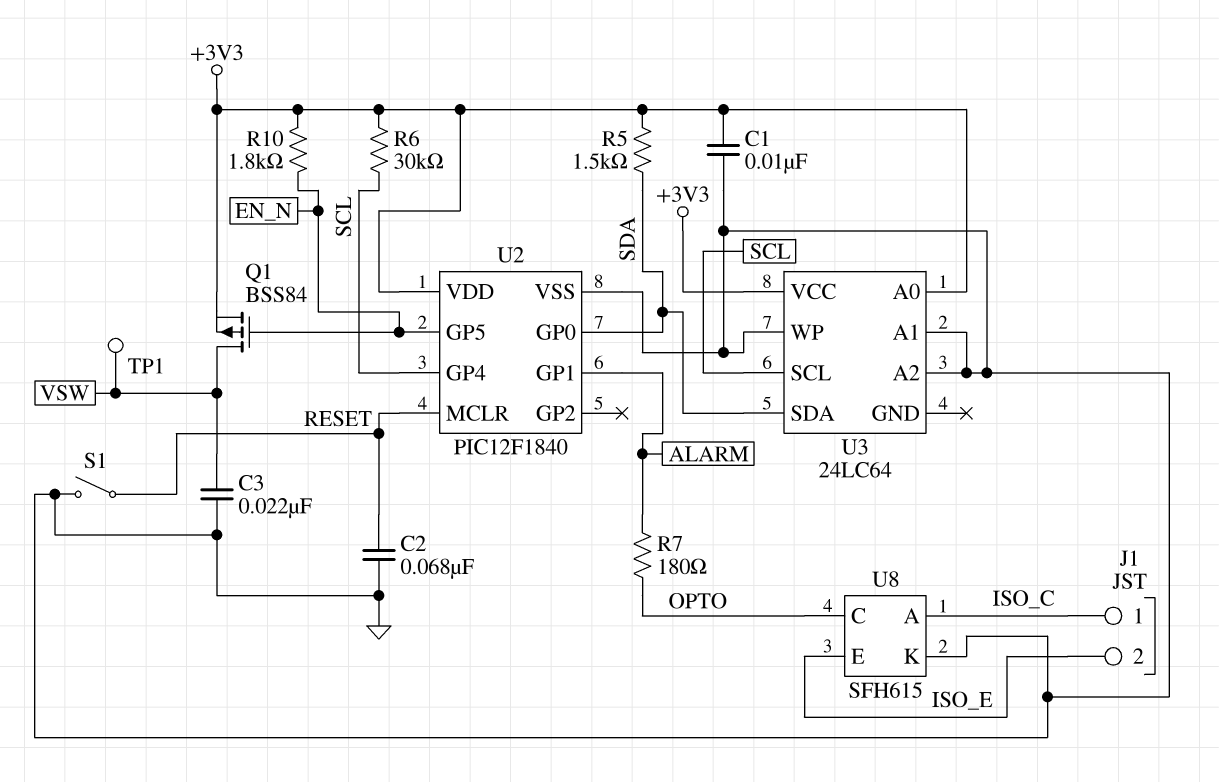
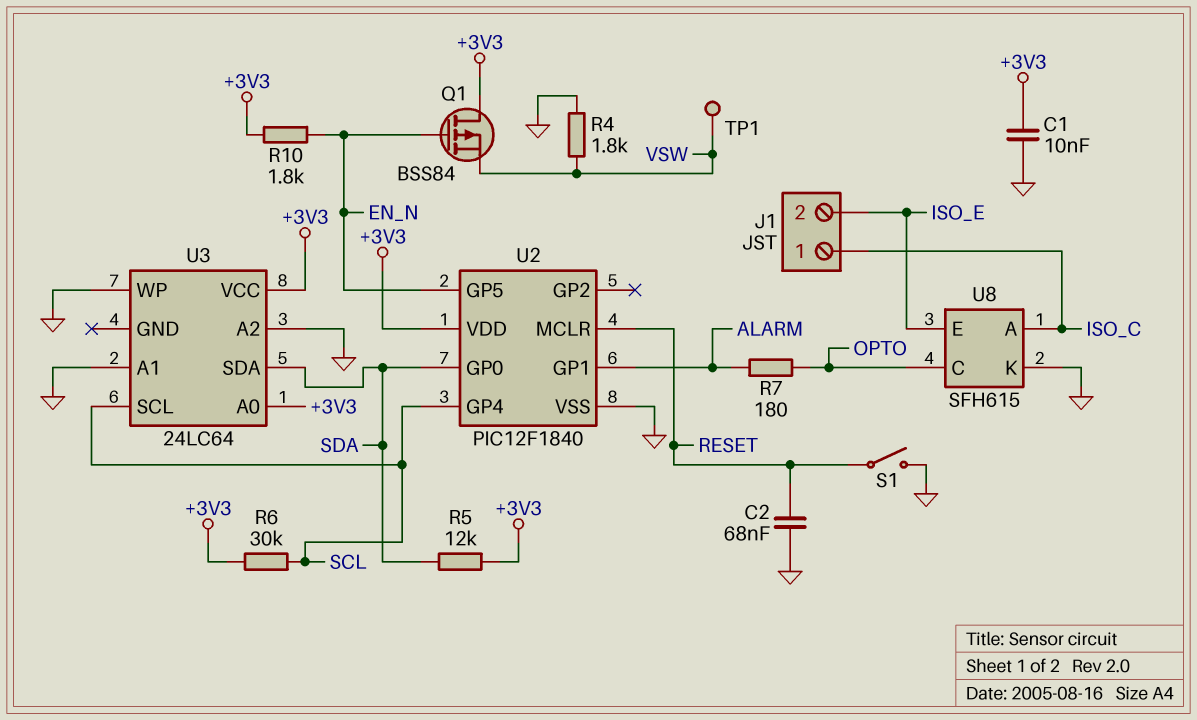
C3: 22nF (GND, VSW) -> none
Q1: PMOS BSS84 (G EN_N, D VSW, S +3V3) -> PMOS BSS84 (G EN_N, D +3V3, S VSW)
R4: none -> 1.8k (GND, VSW)
R5: 1.5k (+3V3, SDA) -> 12k (+3V3, SDA)

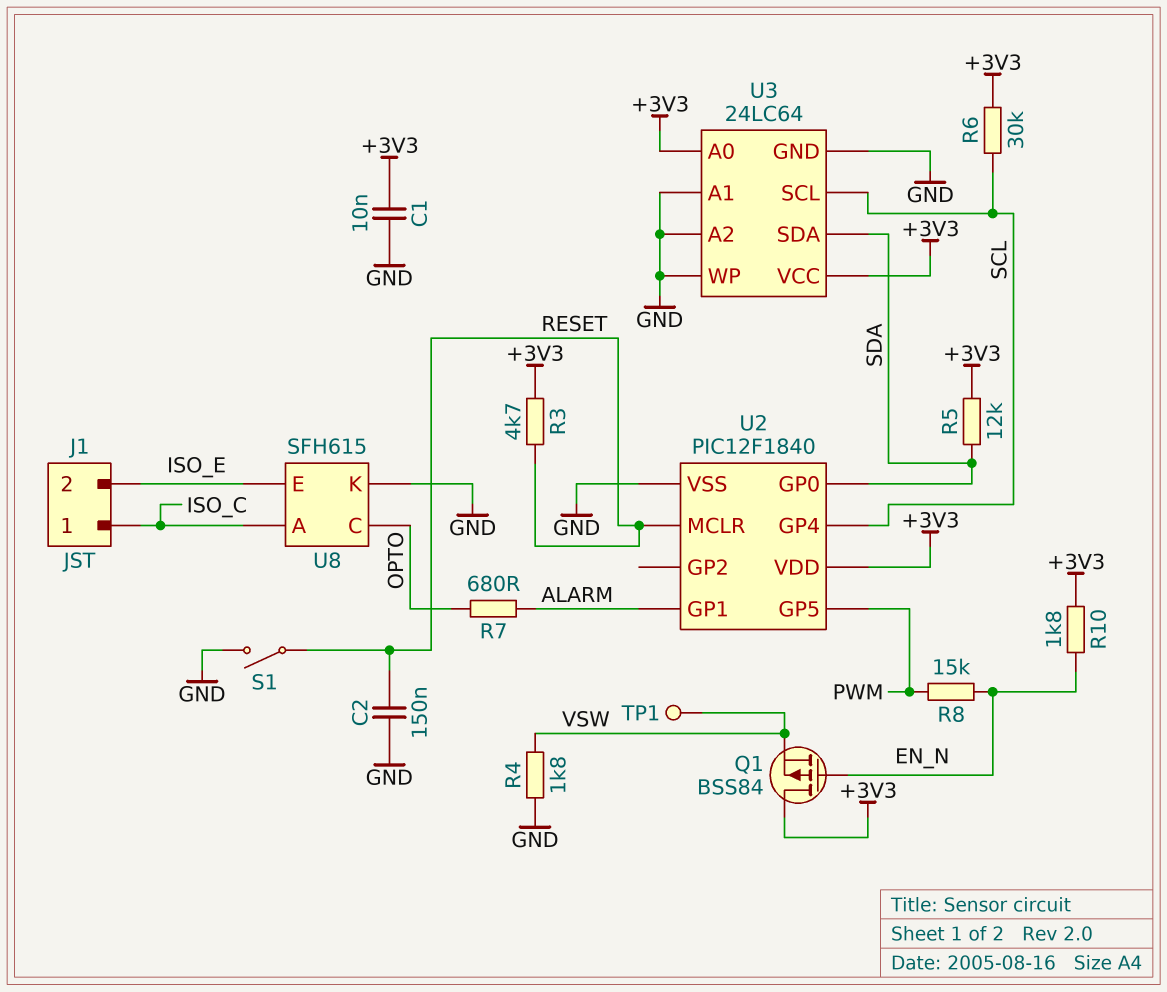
C2: 68nF (GND, RESET) -> 150nF (GND, RESET)
R3: none -> 4.7k (+3V3, RESET)
R7: 180 (ALARM, OPTO) -> 680 (ALARM, OPTO)
R8: none -> 15k (EN_N, PWM)
U2 pin GP5: EN_N -> PWM
U3 pin GND: none -> GND

